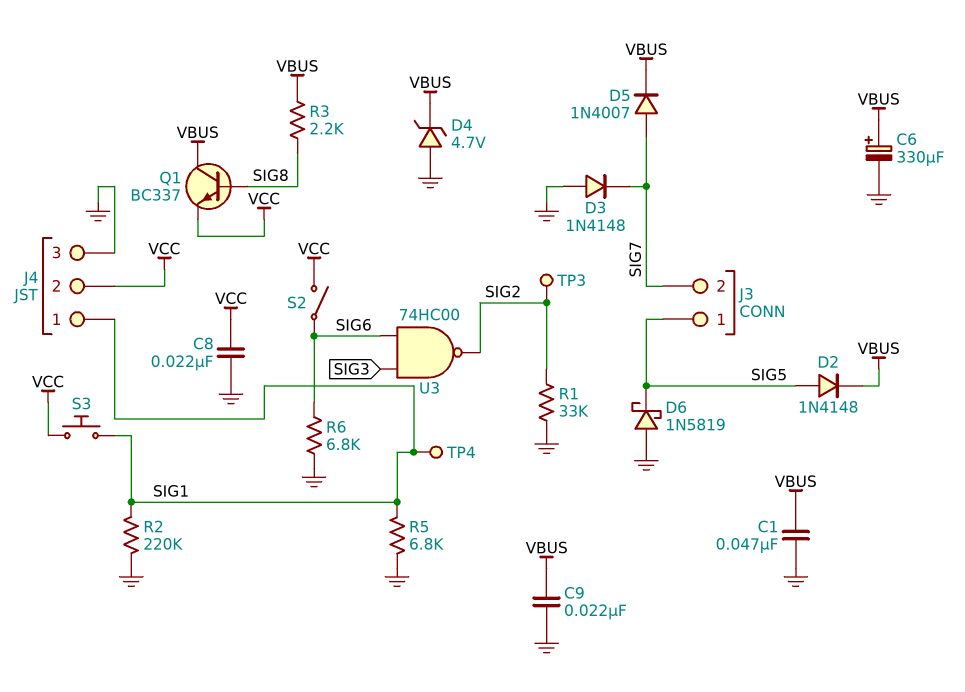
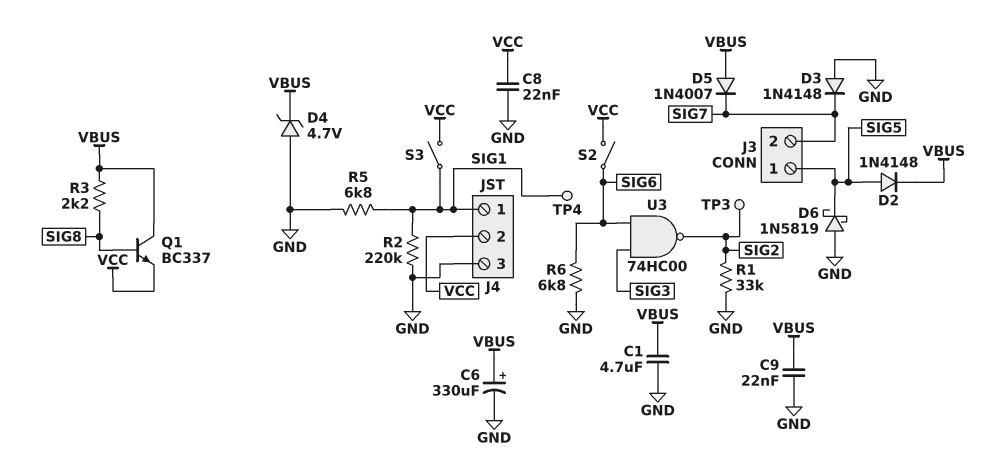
C1: 47nF (GND, VBUS) -> 4.7uF (GND, VBUS)
D5: diode 1N4007 (A SIG7, K VBUS) -> diode 1N4007 (A VBUS, K SIG7)
S3: button (SIG1, VCC) -> switch (SIG1, VCC)

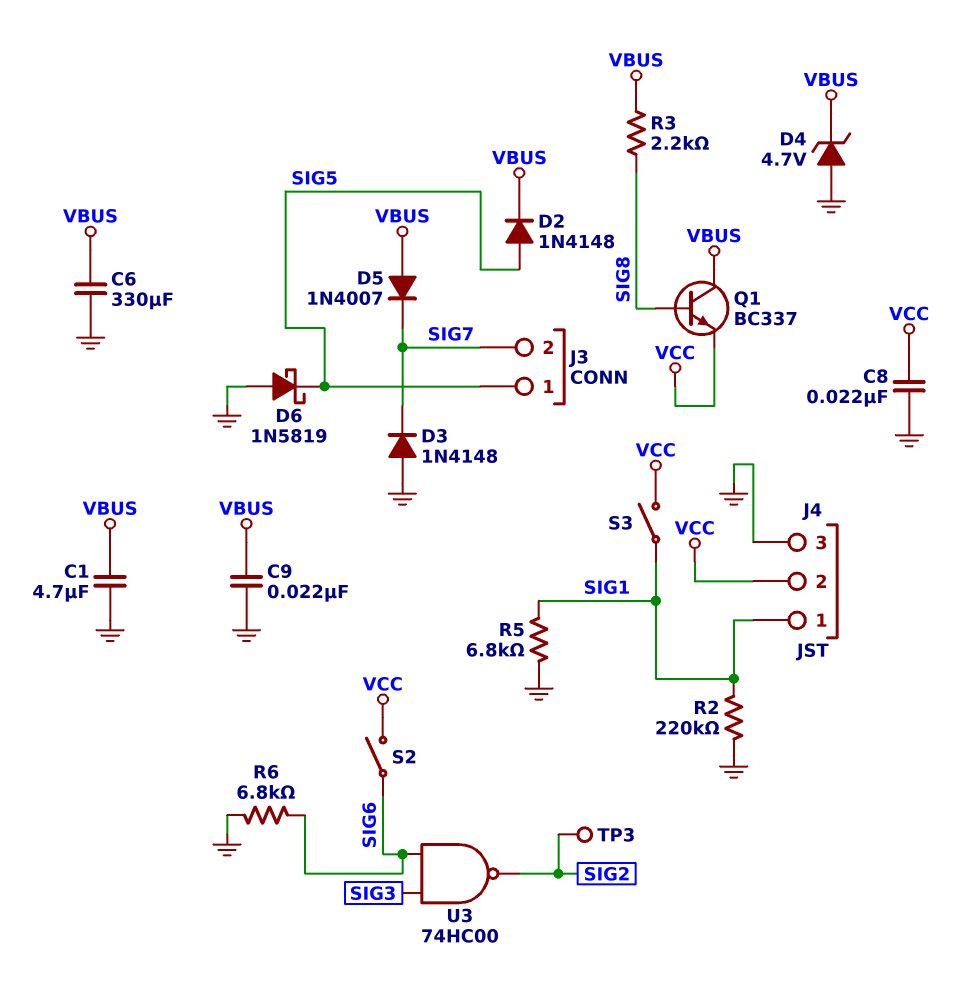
C6: 330uF (plus VBUS, minus GND) -> 330uF (GND, VBUS)
R1: 33k (GND, SIG2) -> none
TP4: test point (SIG1) -> none

